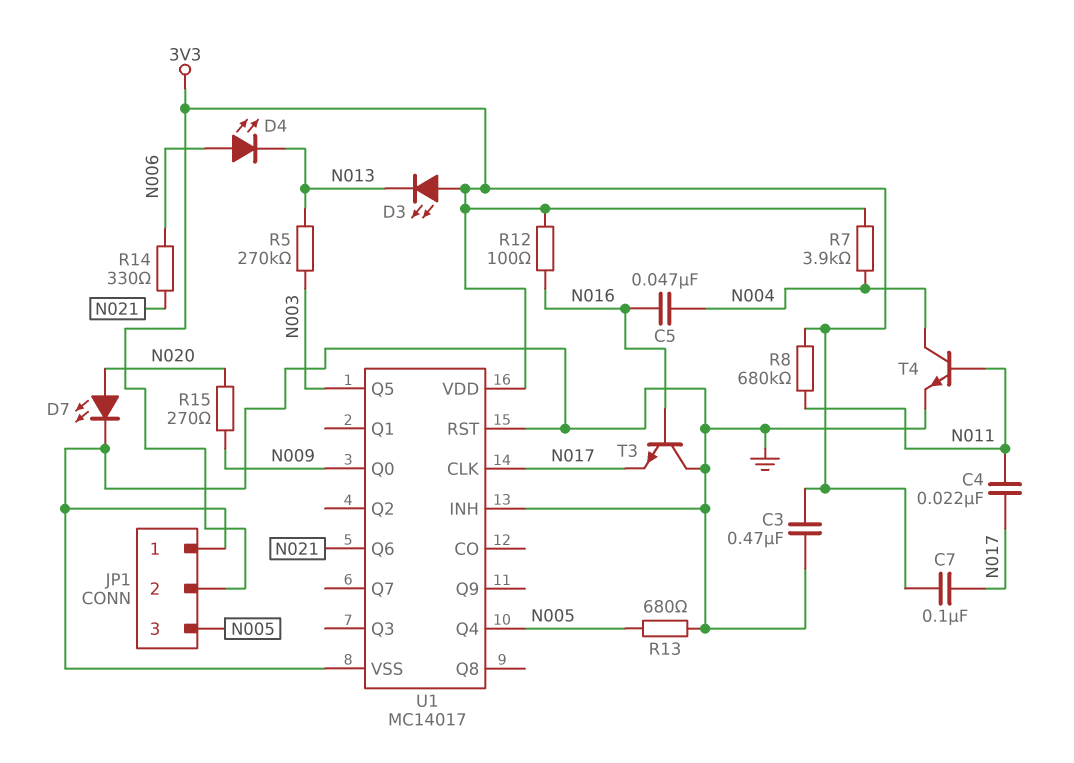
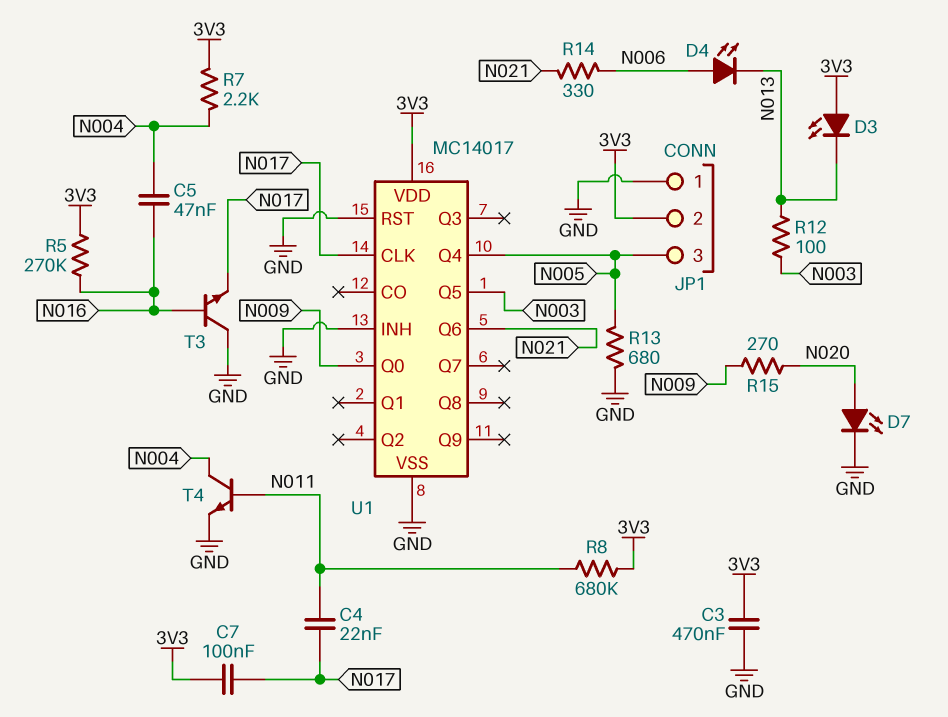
R5: 270k (N003, N013) -> 270k (3V3, N016)
R7: 3.9k (3V3, N004) -> 2.2k (3V3, N004)
R12: 100 (3V3, N016) -> 100 (N003, N013)

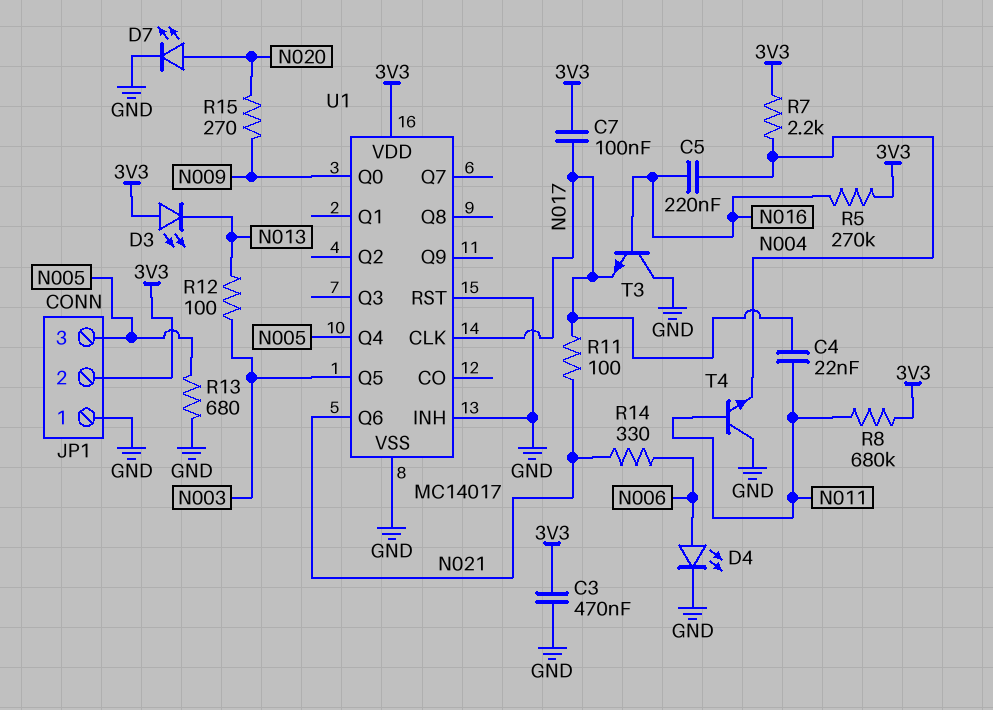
C5: 47nF (N004, N016) -> 220nF (N004, N016)
D4: LED (A N006, K N013) -> LED (A N006, K GND)
R11: none -> 100 (N017, N021)
T4: NPN (B N011, C N004, E GND) -> NPN (B N011, C GND, E N004)

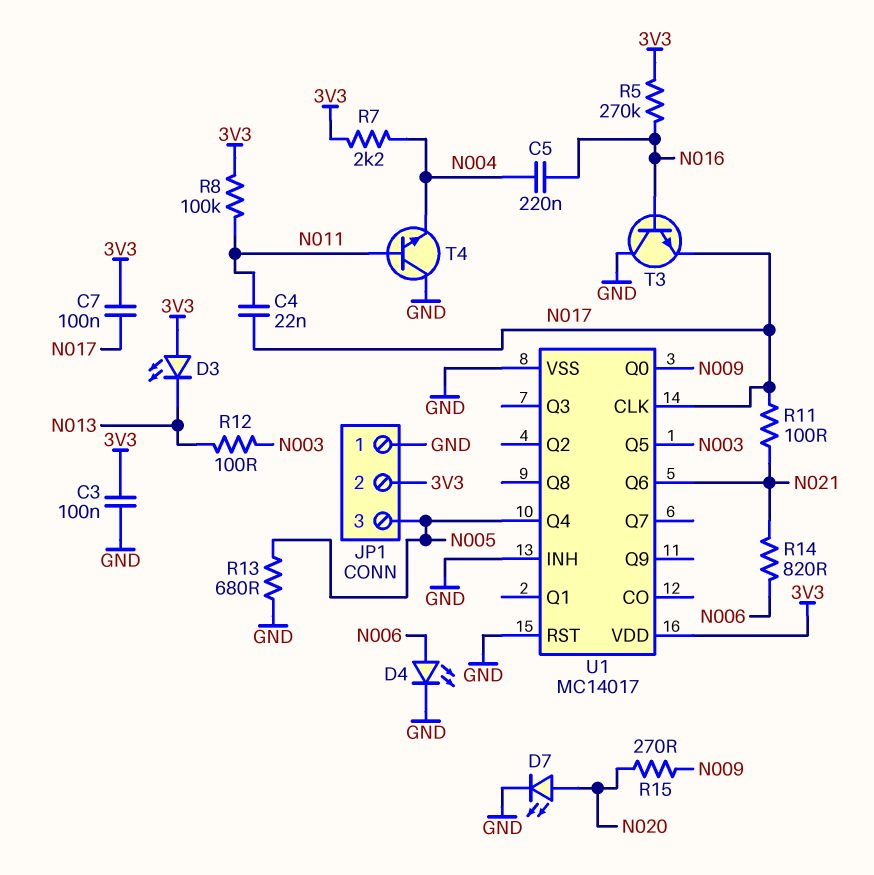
C3: 470nF (3V3, GND) -> 100nF (3V3, GND)
R8: 680k (3V3, N011) -> 100k (3V3, N011)
R14: 330 (N006, N021) -> 820 (N006, N021)

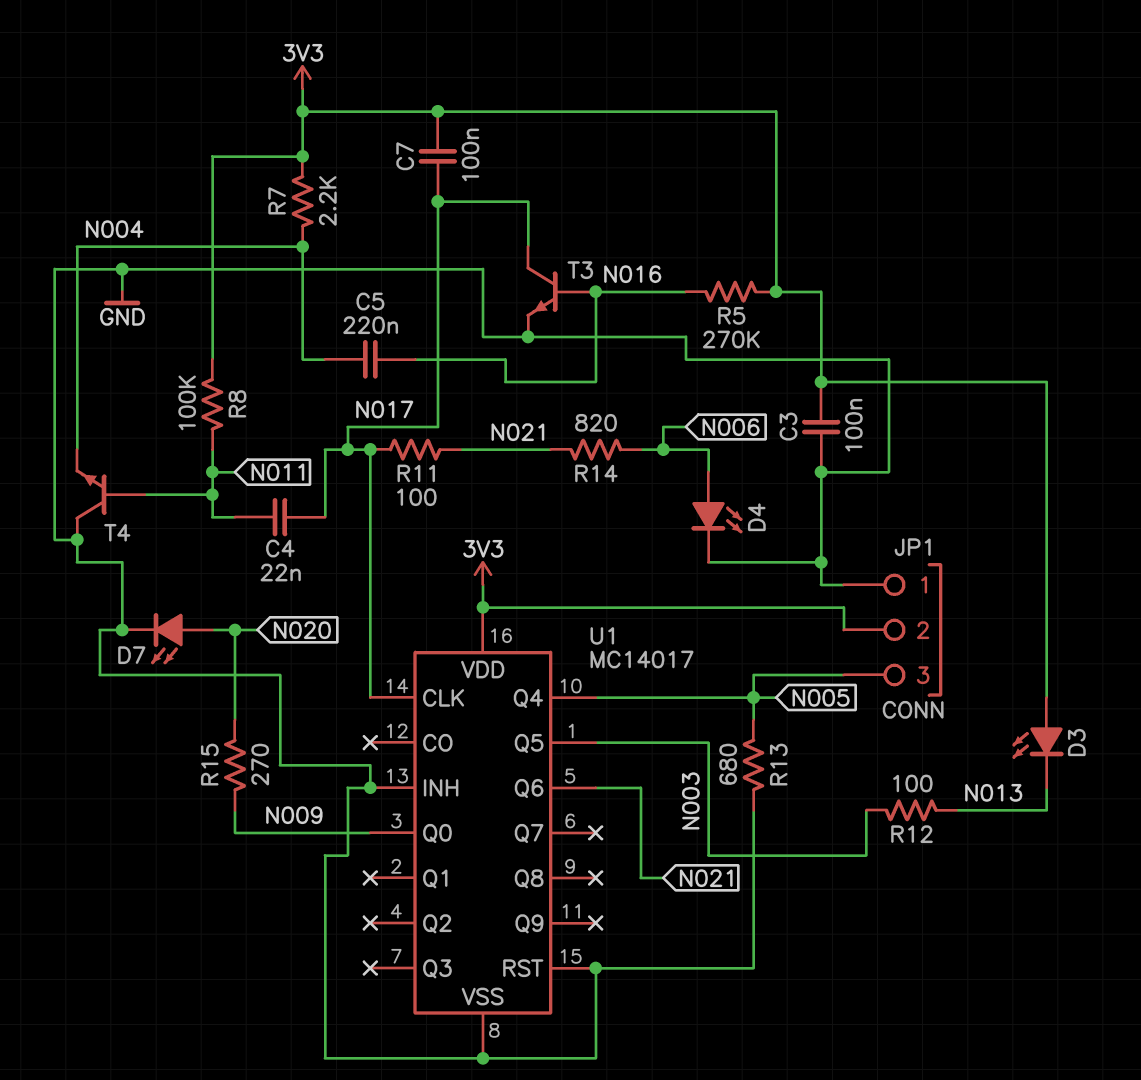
T3: NPN (B N016, C GND, E N017) -> NPN (B N016, C N017, E GND)

